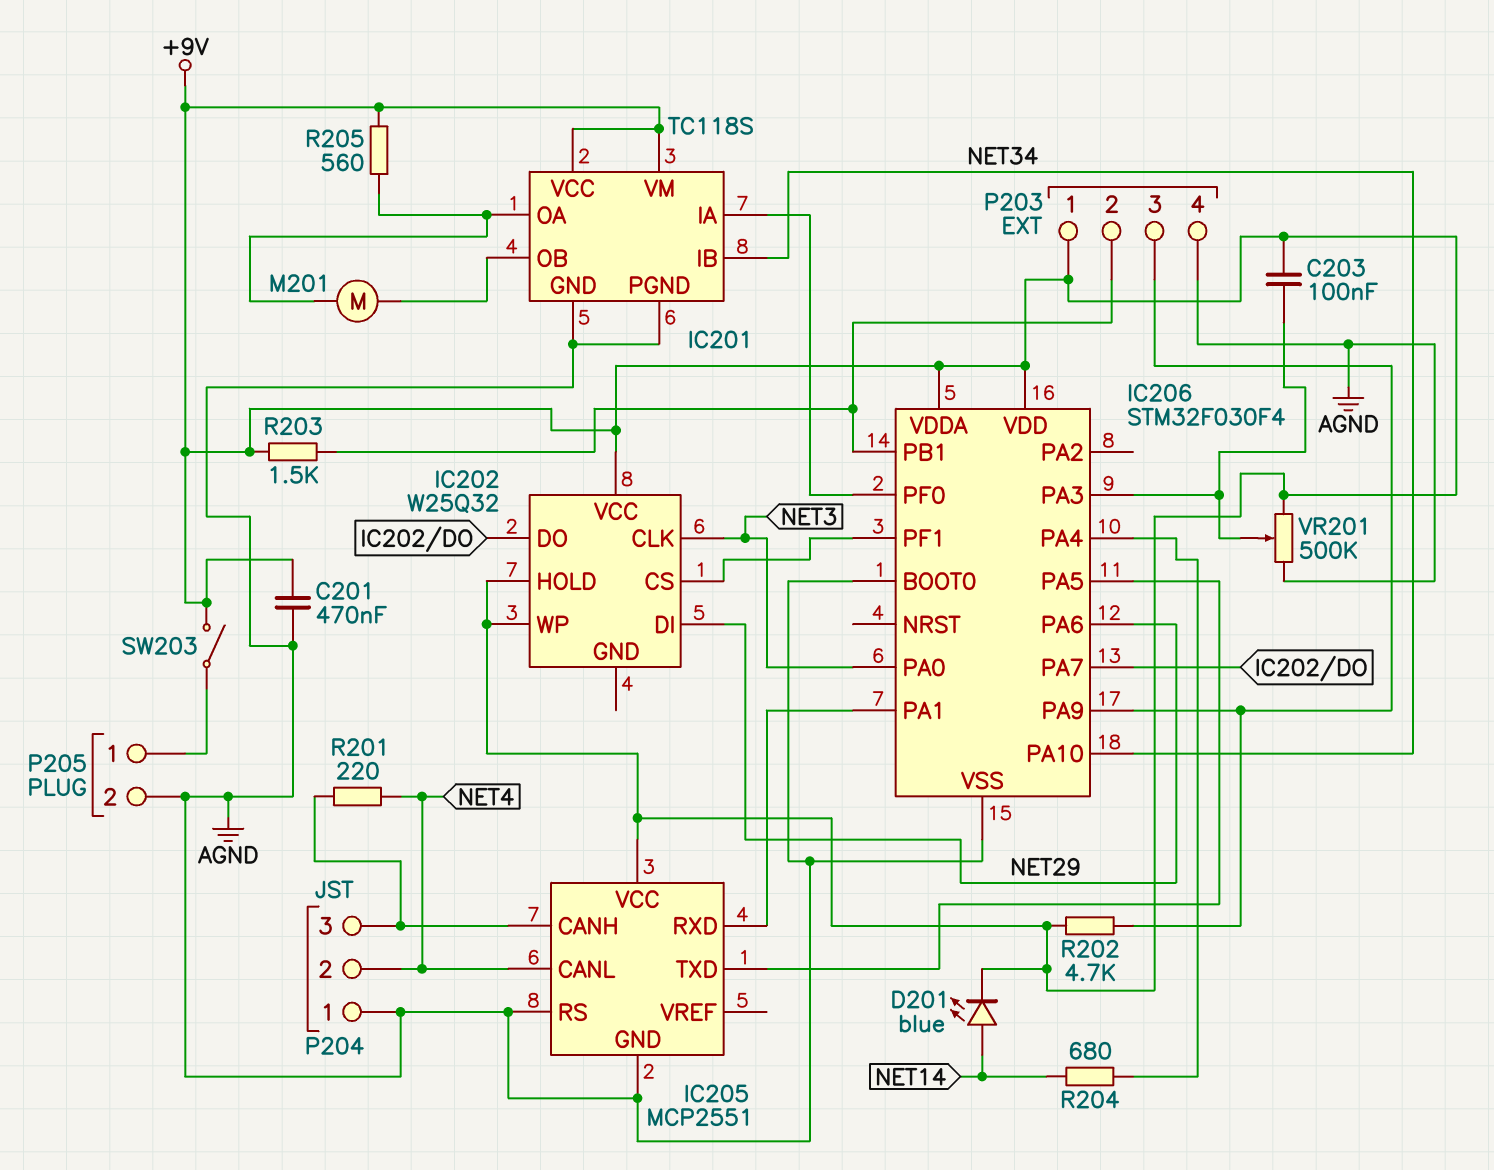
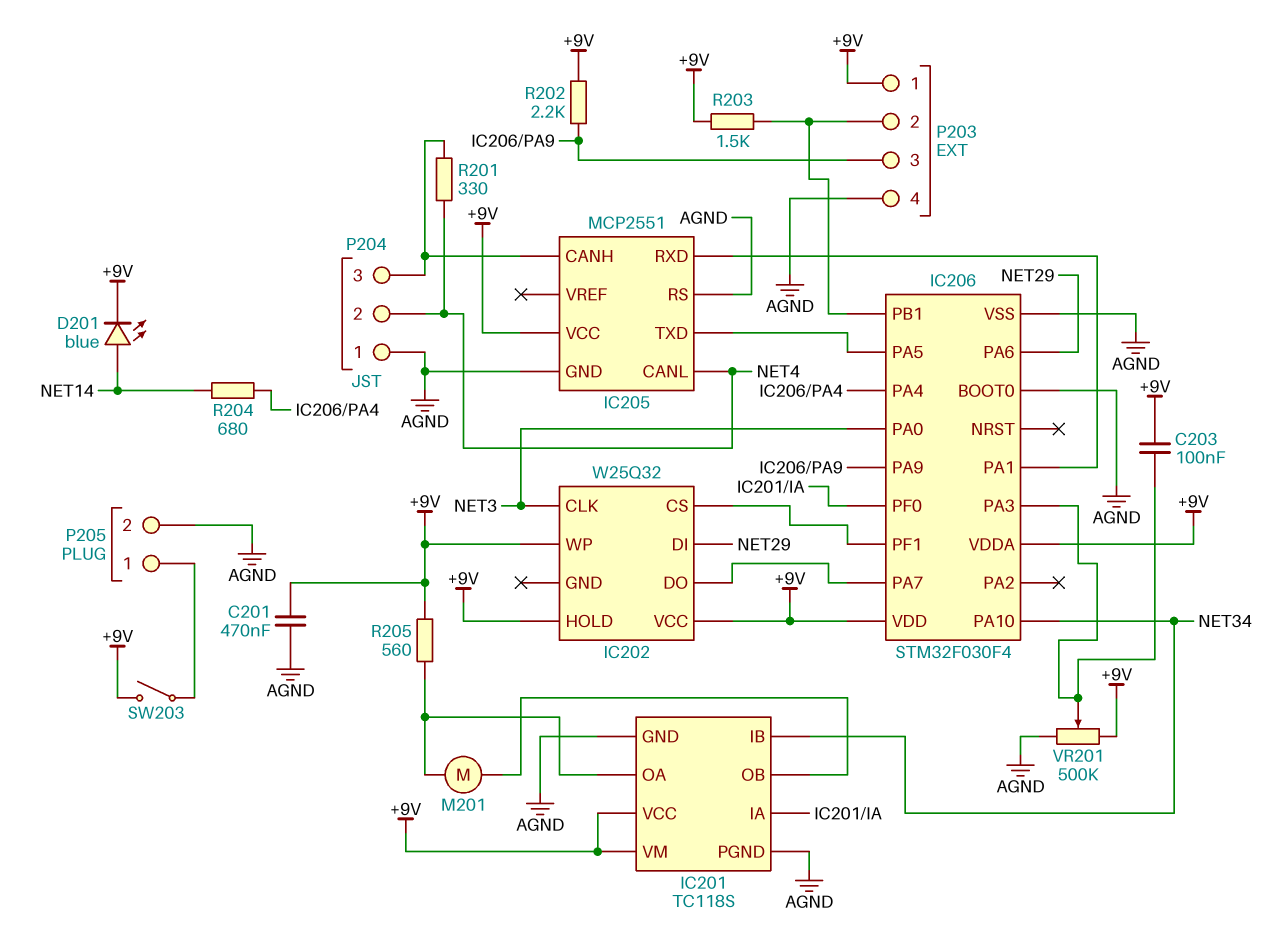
R201: 220 (IC205/CANH, NET4) -> 330 (IC205/CANH, NET4)
R202: 4.7k (+9V, IC206/PA9) -> 2.2k (+9V, IC206/PA9)

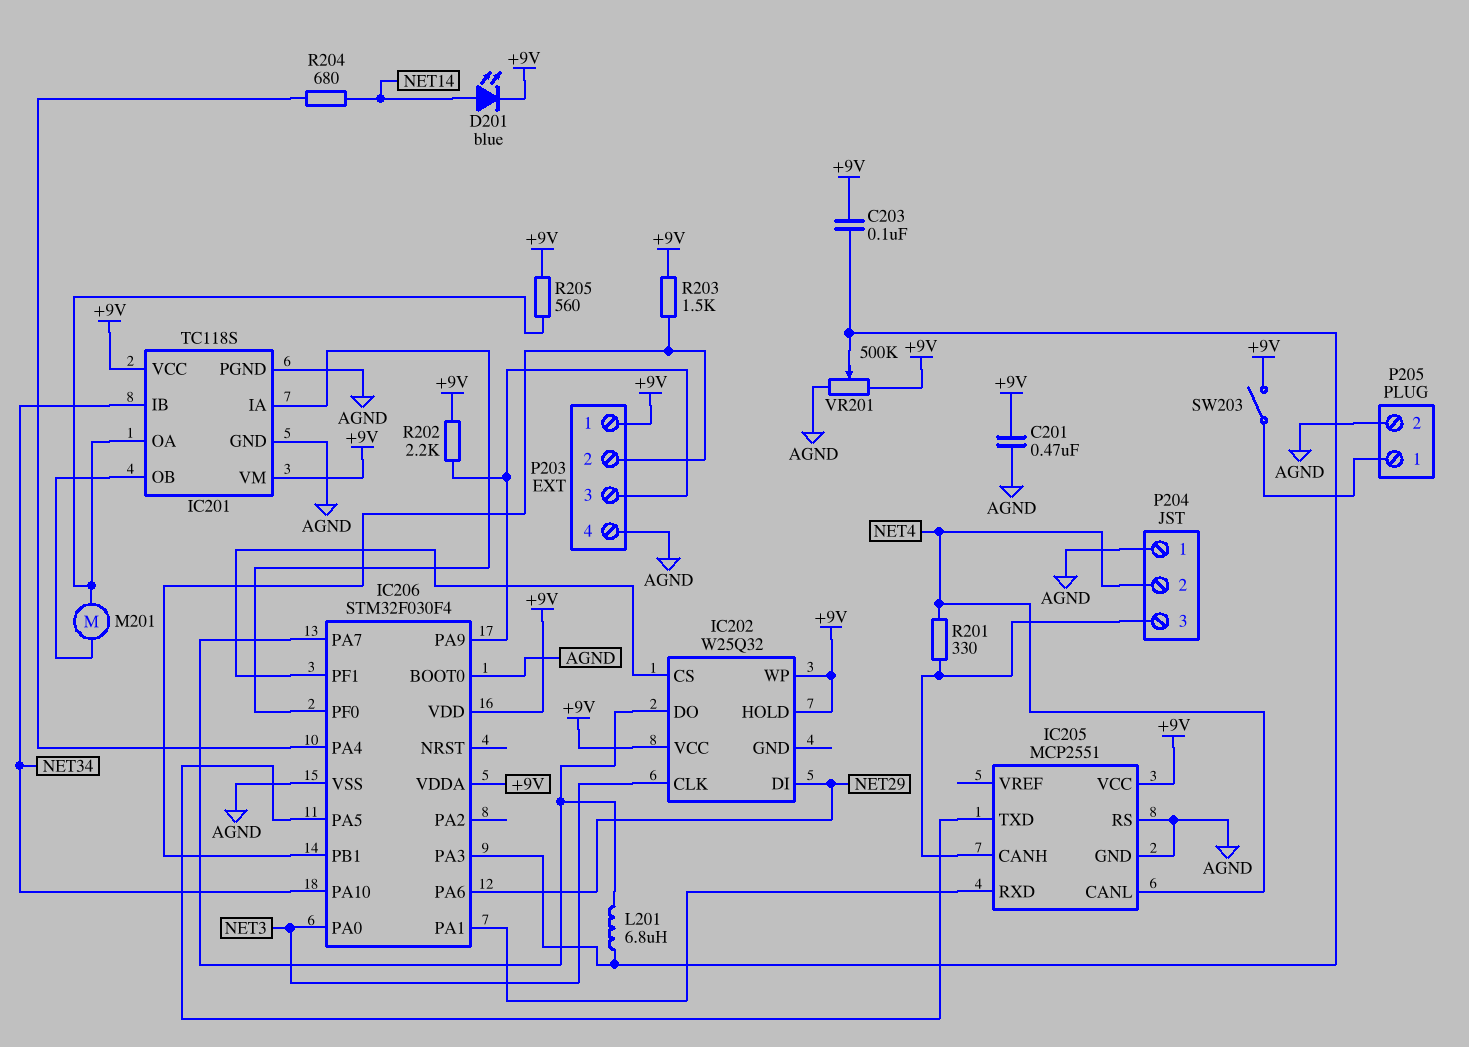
L201: none -> 6.8uH (IC202/DO, IC206/PA3)

